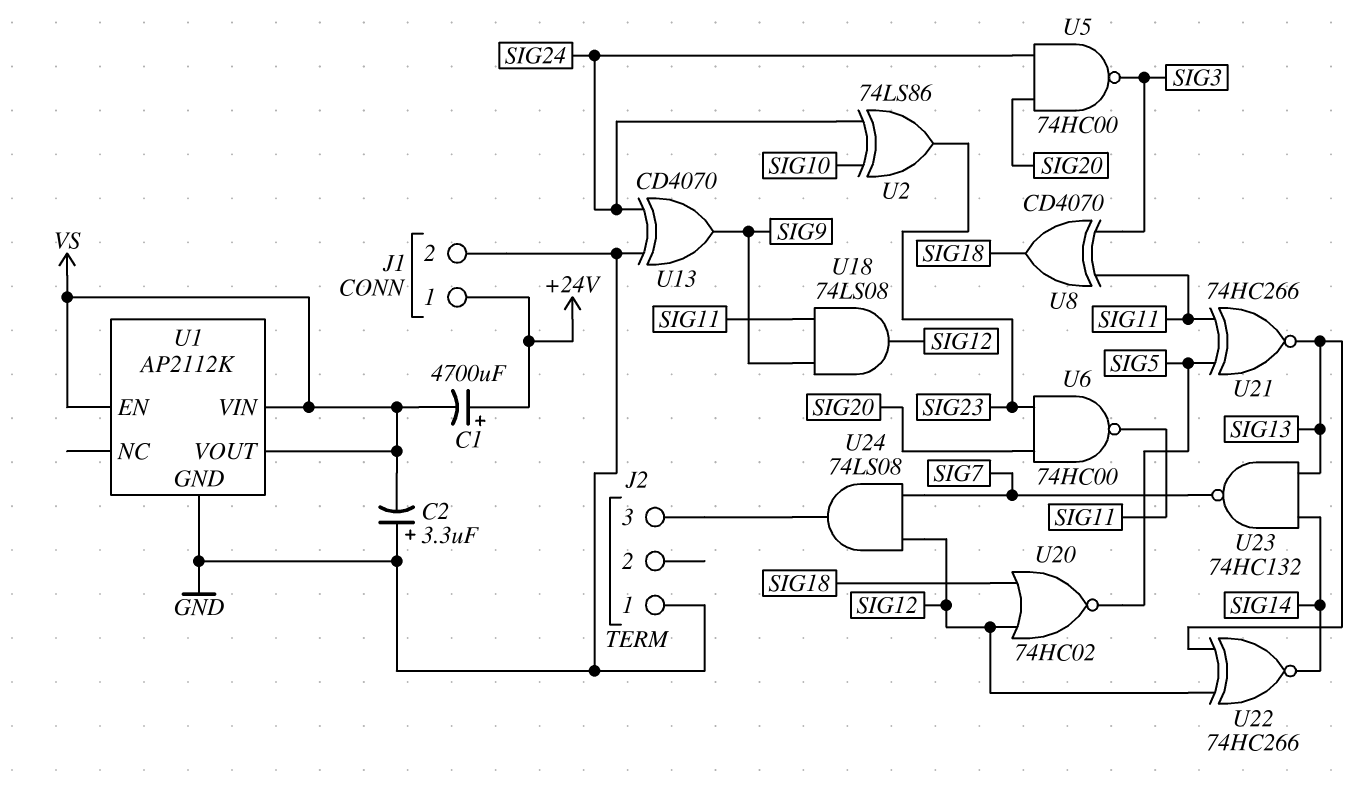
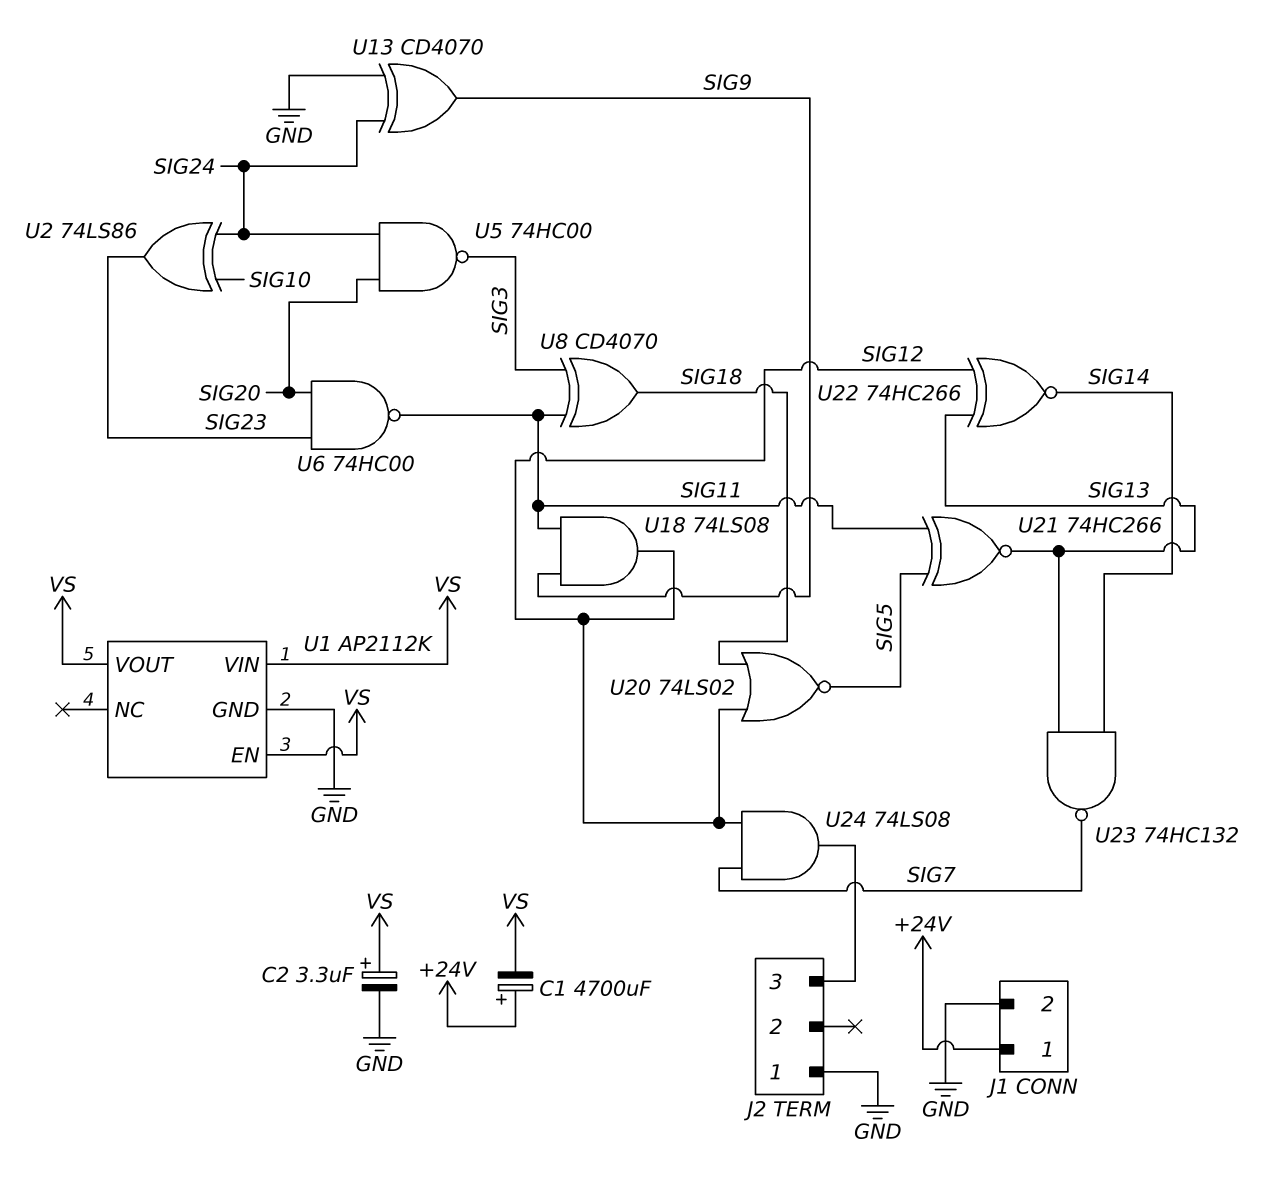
C2: 3.3uF (plus GND, minus VS) -> 3.3uF (plus VS, minus GND)
U20: NOR 74HC02 (in SIG12, in SIG18, out SIG5) -> NOR 74LS02 (in SIG12, in SIG18, out SIG5)

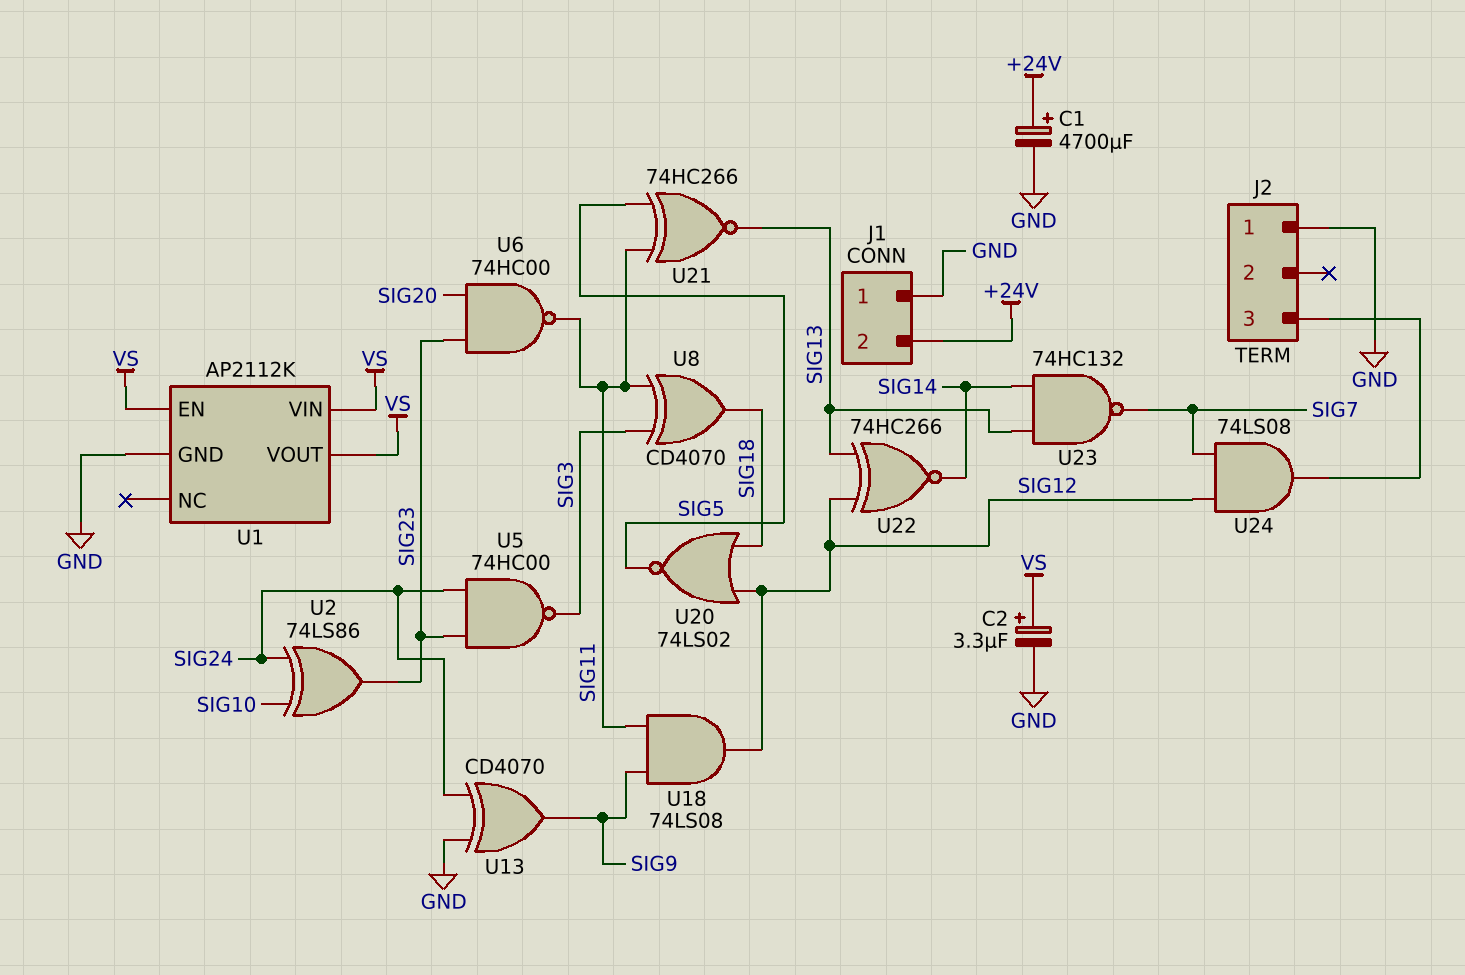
C1: 4700uF (plus +24V, minus VS) -> 4700uF (plus +24V, minus GND)
J1 pin 1: +24V -> GND
J1 pin 2: GND -> +24V
U5: NAND 74HC00 (in SIG20, in SIG24, out SIG3) -> NAND 74HC00 (in SIG23, in SIG24, out SIG3)

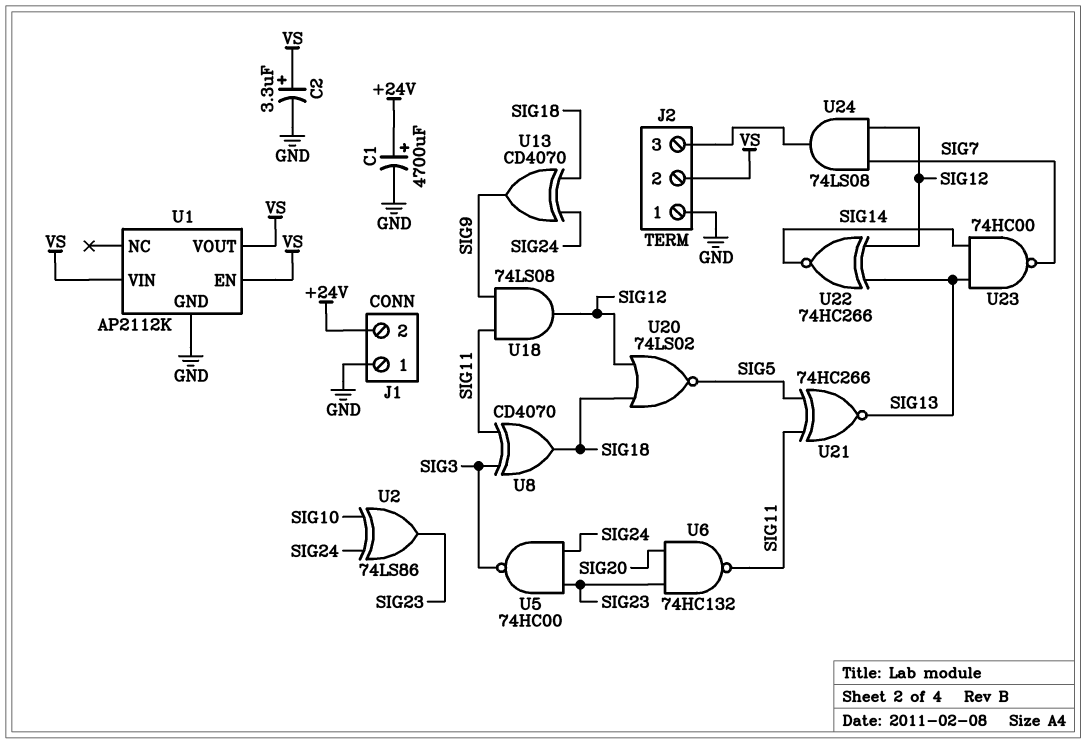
J2 pin 2: none -> VS
U6: NAND 74HC00 (in SIG20, in SIG23, out SIG11) -> NAND 74HC132 (in SIG20, in SIG23, out SIG11)
U13: XOR CD4070 (in GND, in SIG24, out SIG9) -> XOR CD4070 (in SIG18, in SIG24, out SIG9)
U23: NAND 74HC132 (in SIG13, in SIG14, out SIG7) -> NAND 74HC00 (in SIG13, in SIG14, out SIG7)

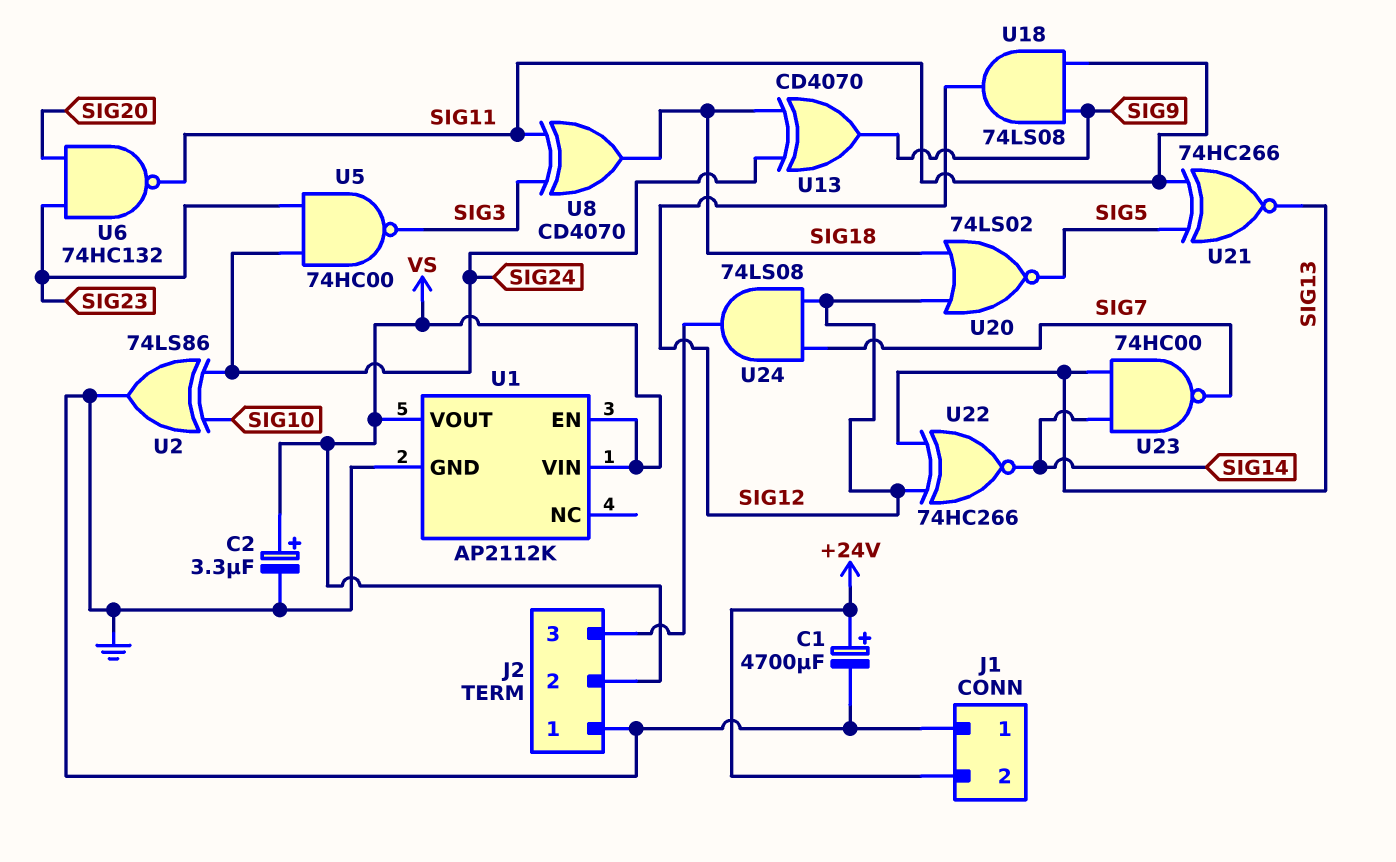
U2: XOR 74LS86 (in SIG10, in SIG24, out SIG23) -> XOR 74LS86 (in SIG10, in SIG24, out GND)

